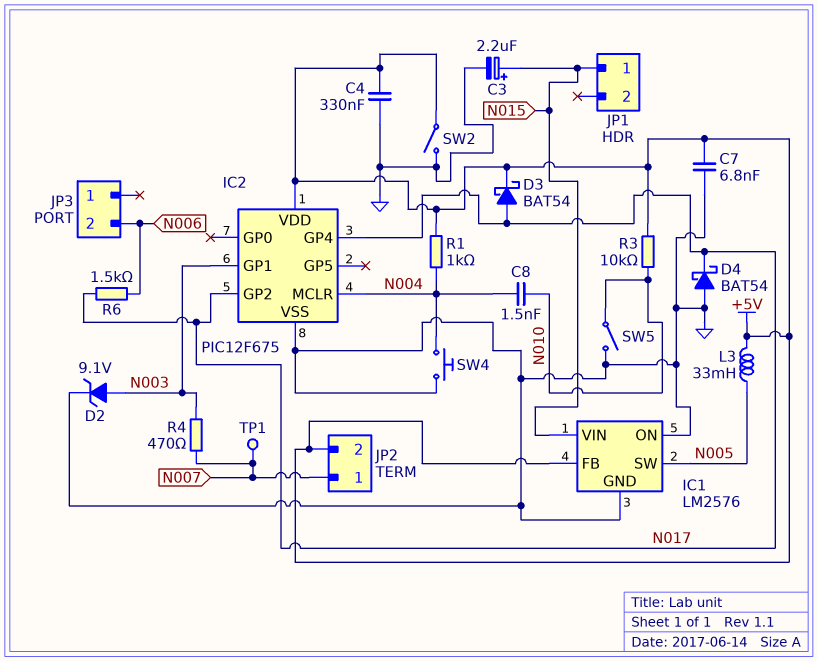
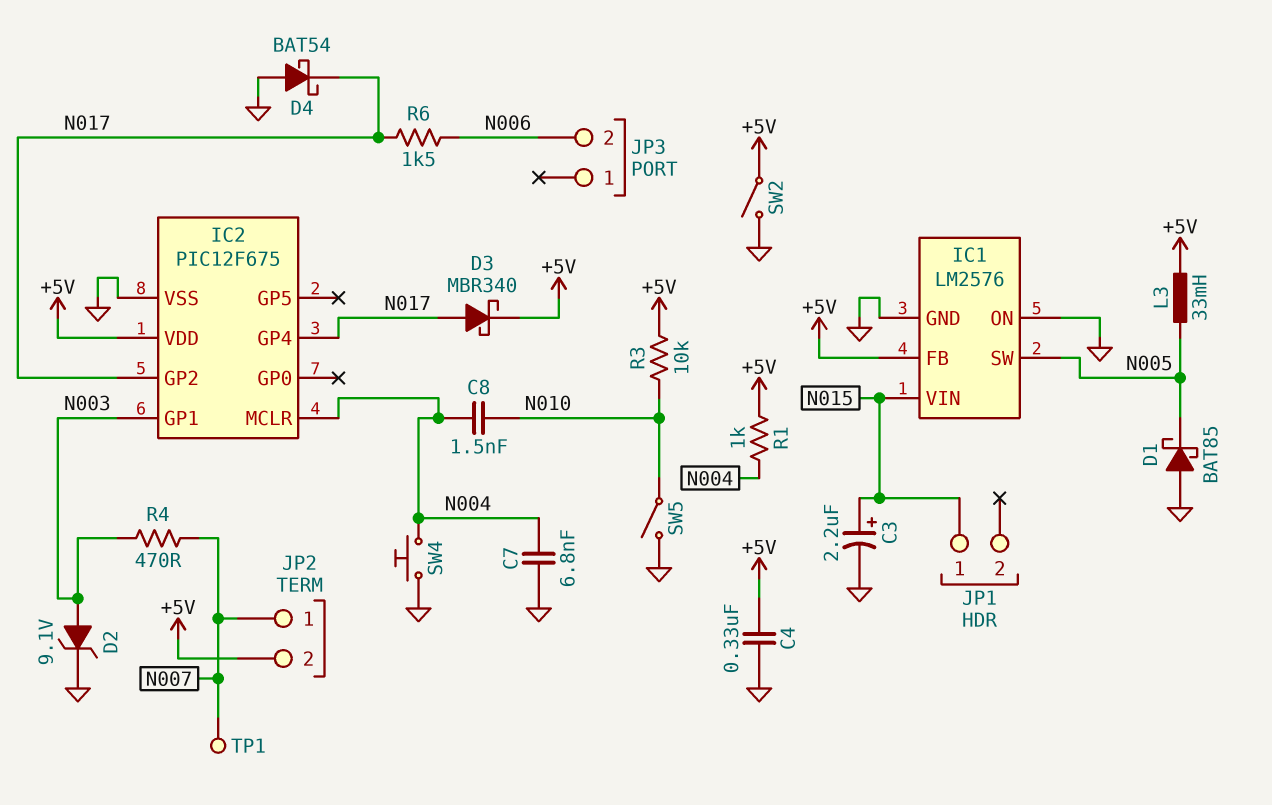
C7: 6.8nF (+5V, GND) -> 6.8nF (GND, N004)
D1: none -> schottky BAT85 (A GND, K N005)
D3: schottky BAT54 (A N017, K +5V) -> schottky MBR340 (A N017, K +5V)

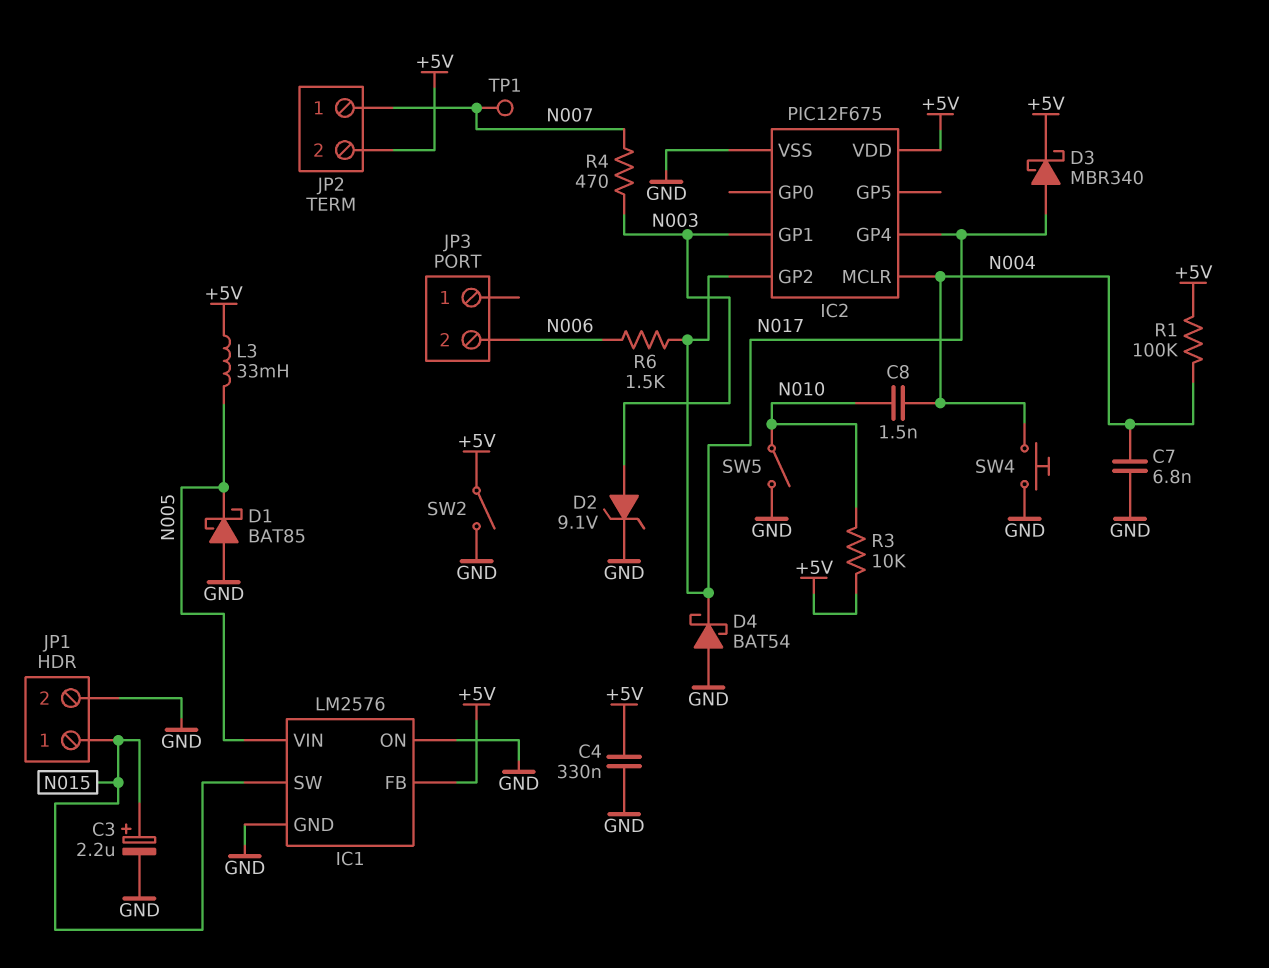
IC1 pin SW: N005 -> N015
IC1 pin VIN: N015 -> N005
JP1 pin 2: none -> GND
R1: 1k (+5V, N004) -> 100k (+5V, N004)

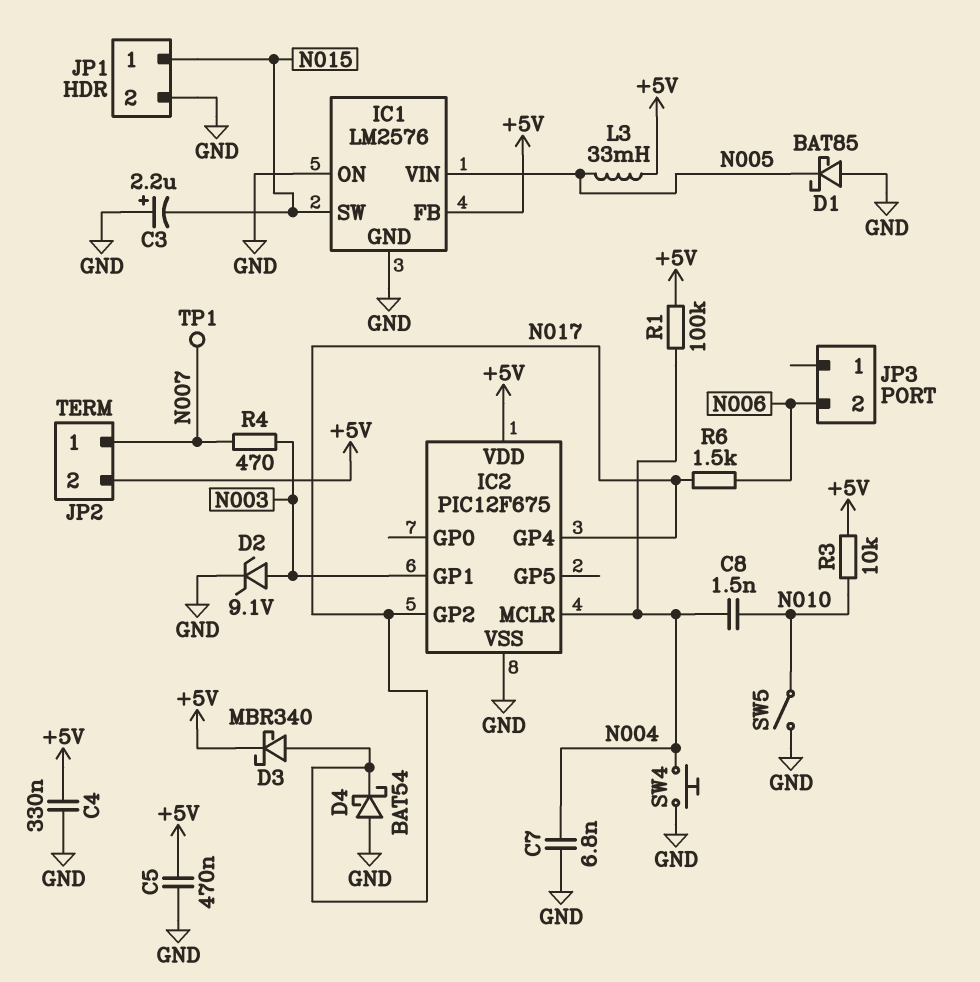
C3: 2.2uF (plus N015, minus GND) -> 2.2uF (plus GND, minus N015)
C5: none -> 470nF (+5V, GND)
SW2: switch (+5V, GND) -> none

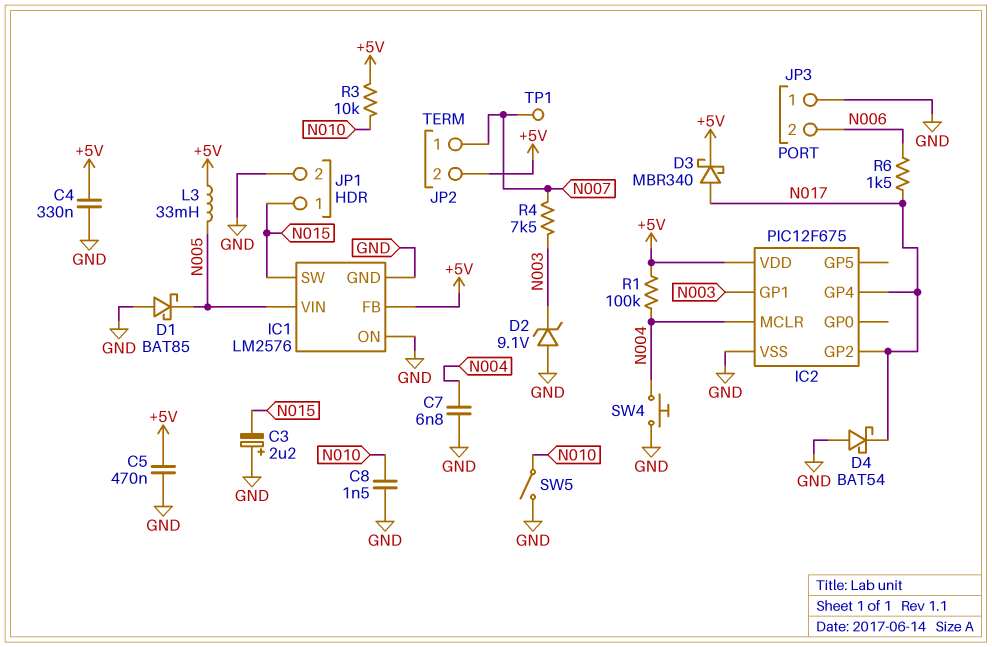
C8: 1.5nF (N004, N010) -> 1.5nF (GND, N010)
D2: zener 9.1V (A N003, K GND) -> zener 9.1V (A GND, K N003)
JP3 pin 1: none -> GND
R4: 470 (N003, N007) -> 7.5k (N003, N007)

